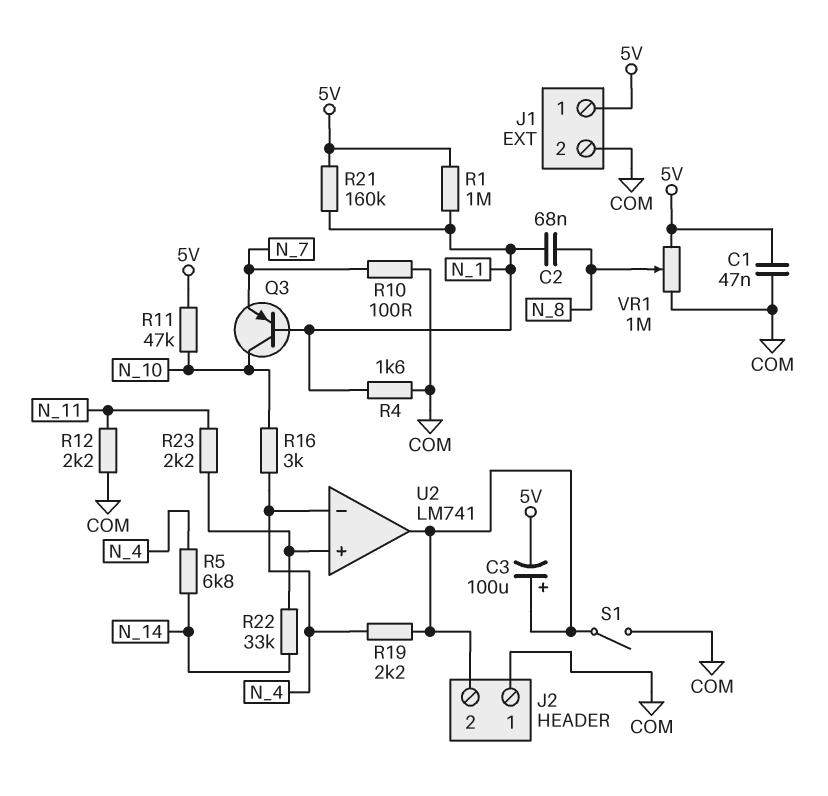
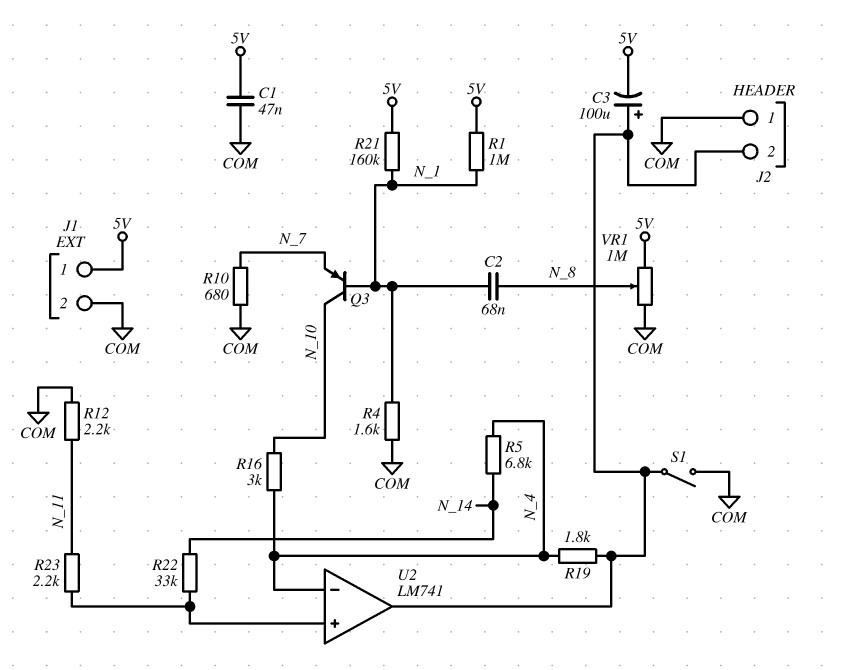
R10: 100 (COM, N_7) -> 680 (COM, N_7)
R11: 47k (5V, N_10) -> none
R19: 2.2k (J2/2, N_4) -> 1.8k (J2/2, N_4)

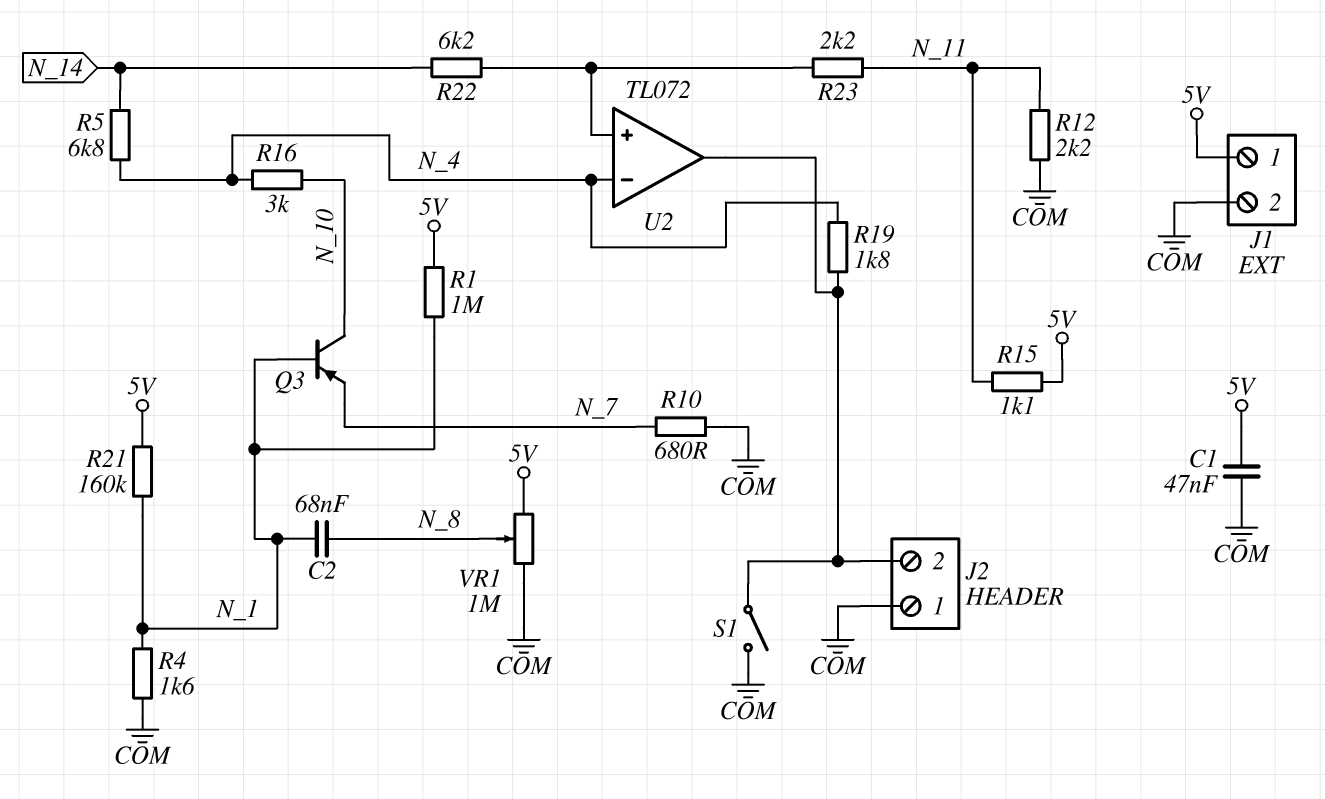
C3: 100uF (plus J2/2, minus 5V) -> none
R15: none -> 1.1k (5V, N_11)
R22: 33k (N_14, U2/in+) -> 6.2k (N_14, U2/in+)
U2: LM741 -> TL072

